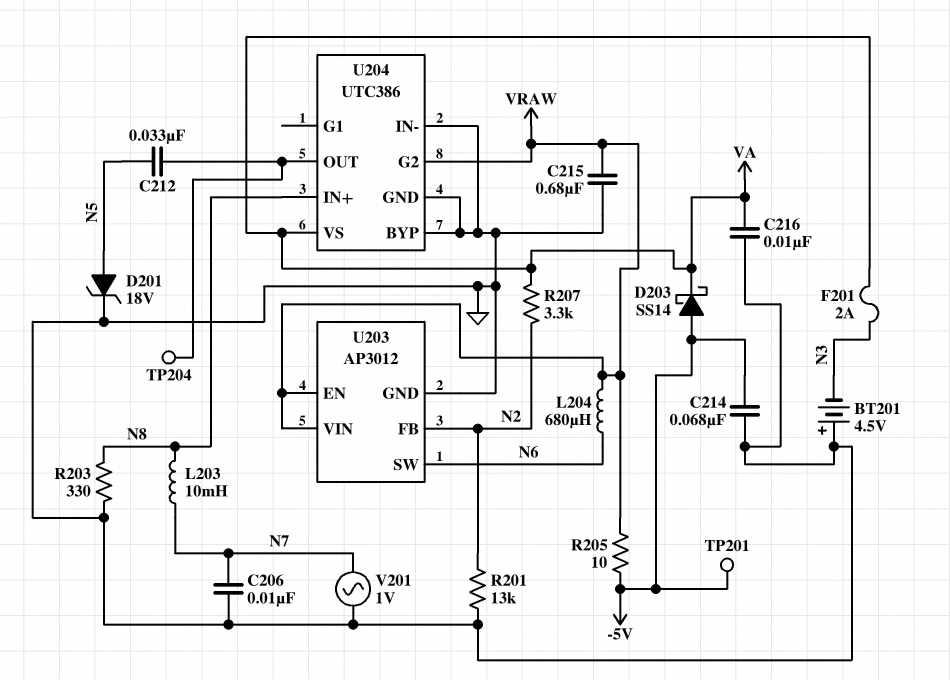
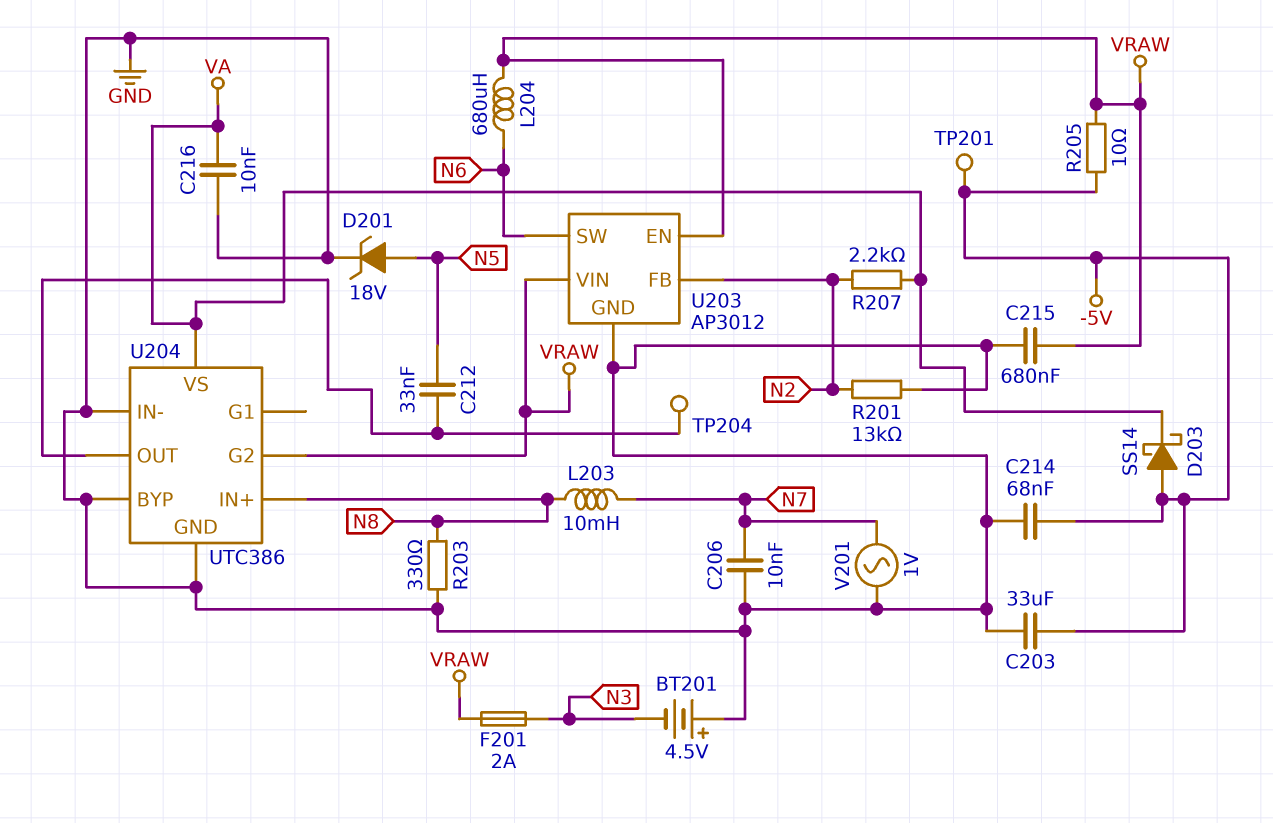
C203: none -> 33uF (-5V, GND)
F201: 2A (N3, VA) -> 2A (N3, VRAW)
R207: 3.3k (N2, VA) -> 2.2k (N2, VA)

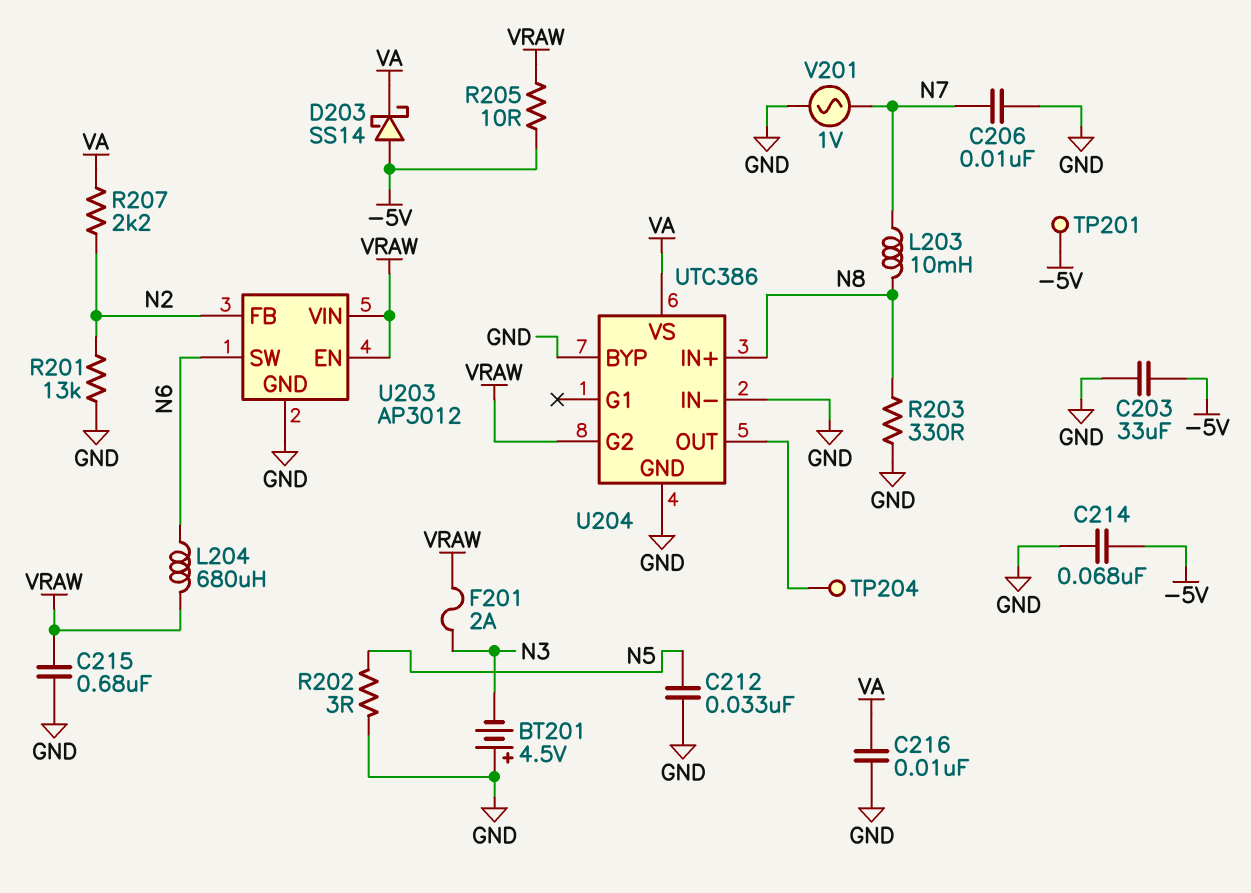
C212: 33nF (N5, U204/OUT) -> 33nF (GND, N5)
D201: zener 18V (A N5, K GND) -> none
R202: none -> 3 (GND, N5)

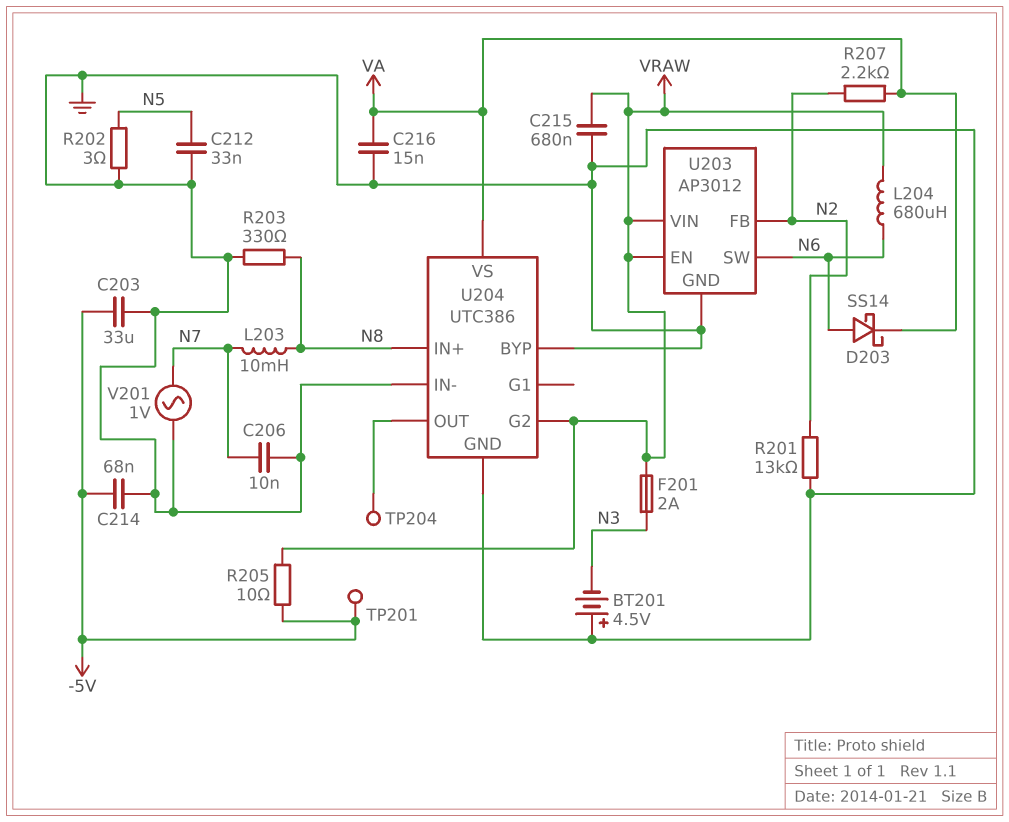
C216: 10nF (GND, VA) -> 15nF (GND, VA)
D203: schottky SS14 (A -5V, K VA) -> schottky SS14 (A N6, K VA)

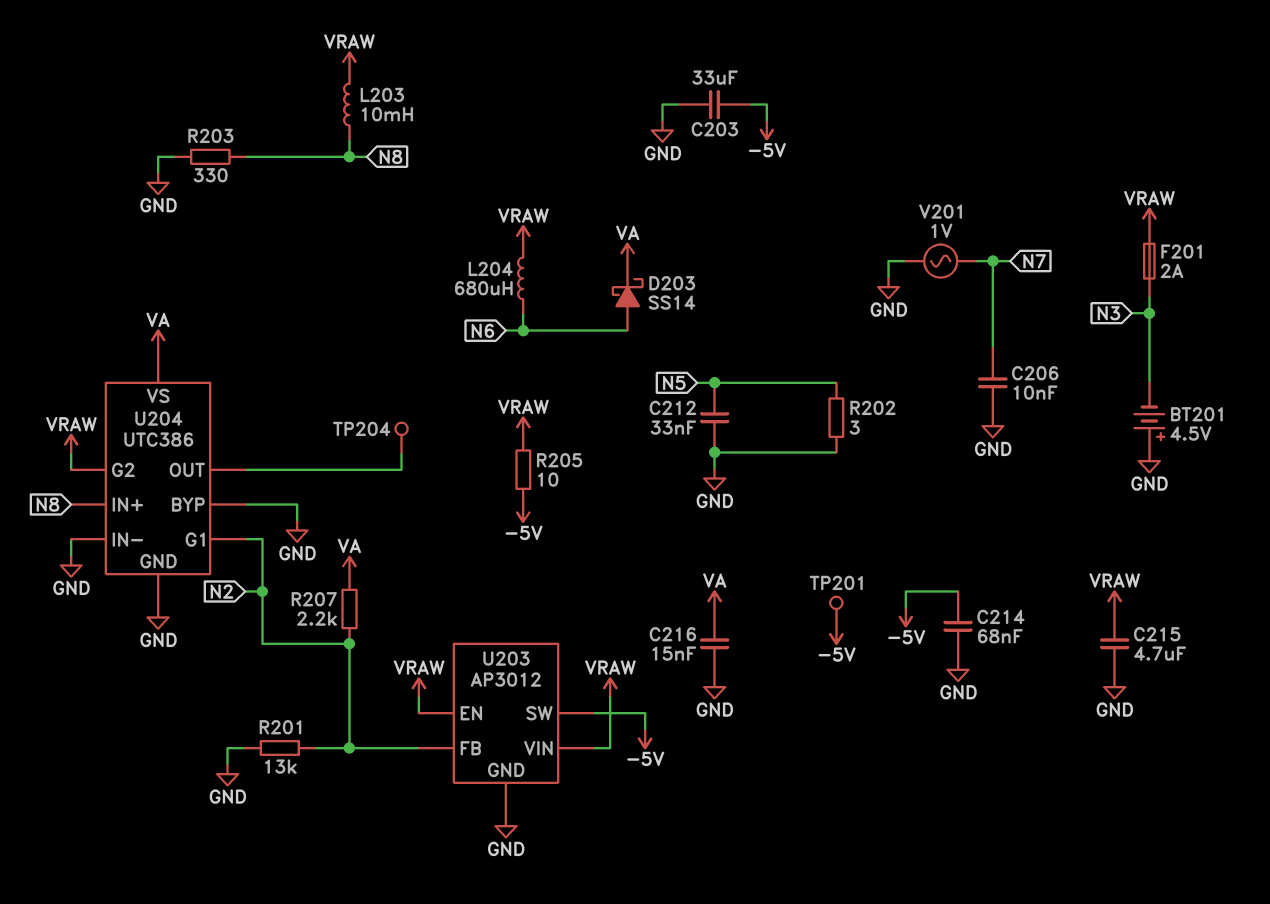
C215: 680nF (GND, VRAW) -> 4.7uF (GND, VRAW)
L203: 10mH (N7, N8) -> 10mH (N8, VRAW)
U203 pin SW: N6 -> -5V
U204 pin G1: none -> N2

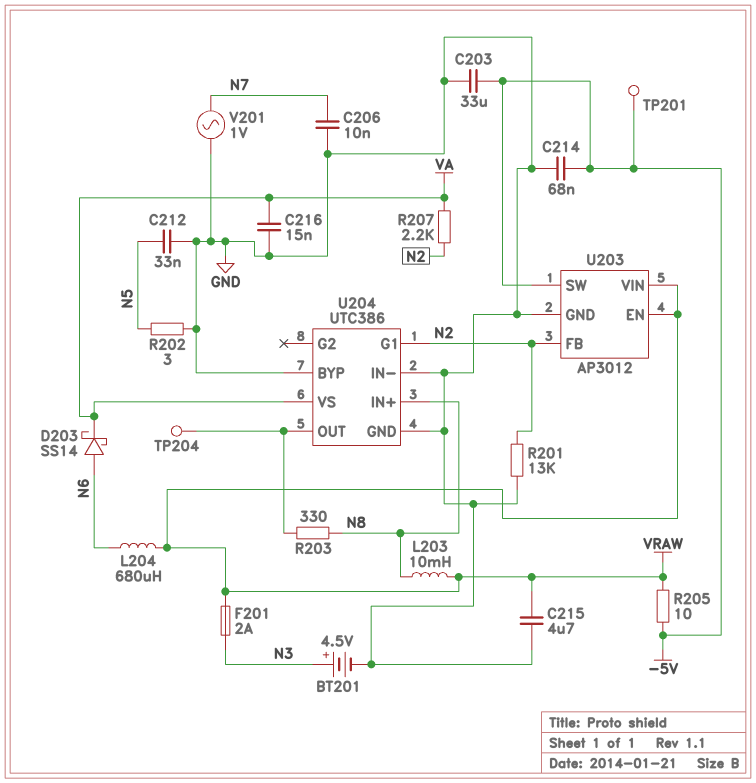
BT201: 4.5V (plus GND, minus N3) -> 4.5V (plus N3, minus GND)
R203: 330 (GND, N8) -> 330 (N8, U204/OUT)
U204 pin G2: VRAW -> none

